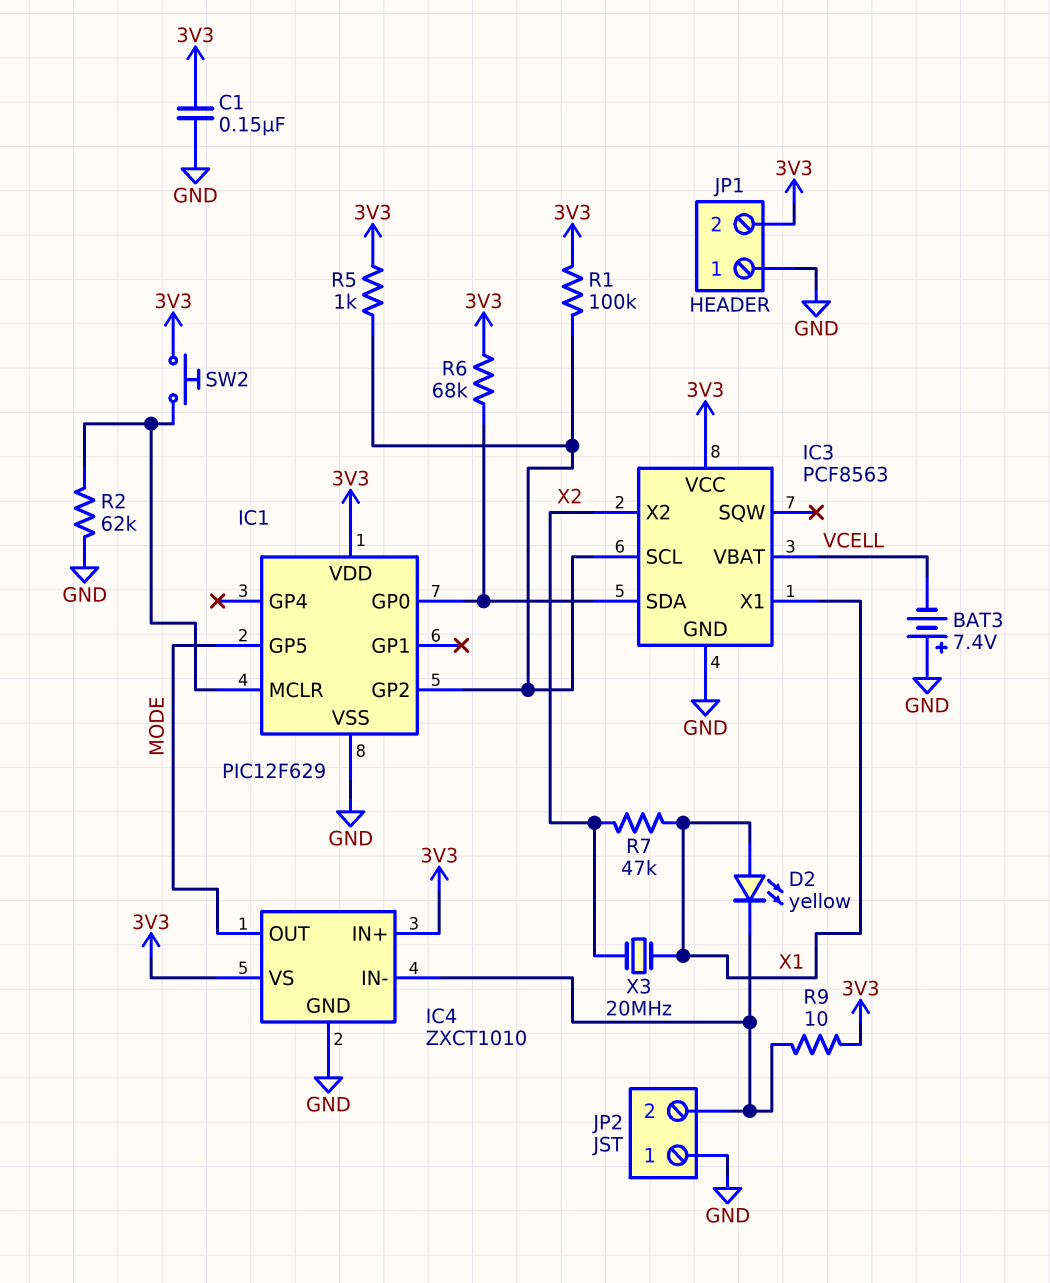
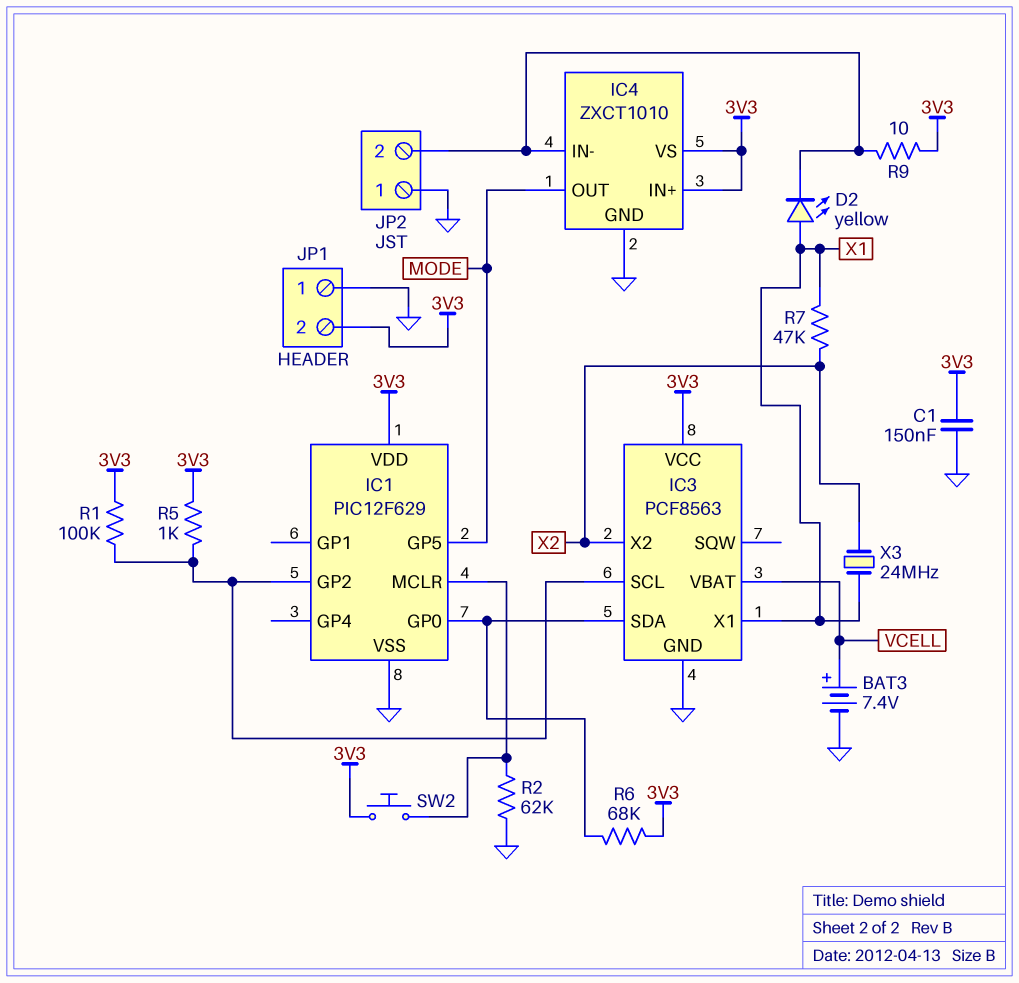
BAT3: 7.4V (plus GND, minus VCELL) -> 7.4V (plus VCELL, minus GND)
X3: 20MHz (X1, X2) -> 24MHz (X1, X2)

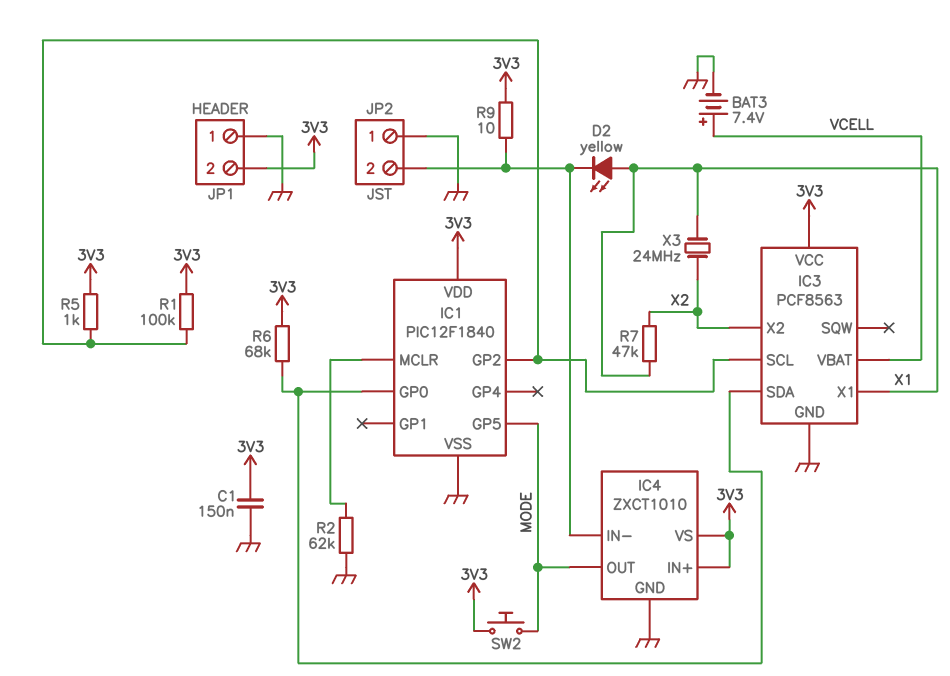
IC1: PIC12F629 -> PIC12F1840
SW2: button (3V3, IC1/MCLR) -> button (3V3, MODE)

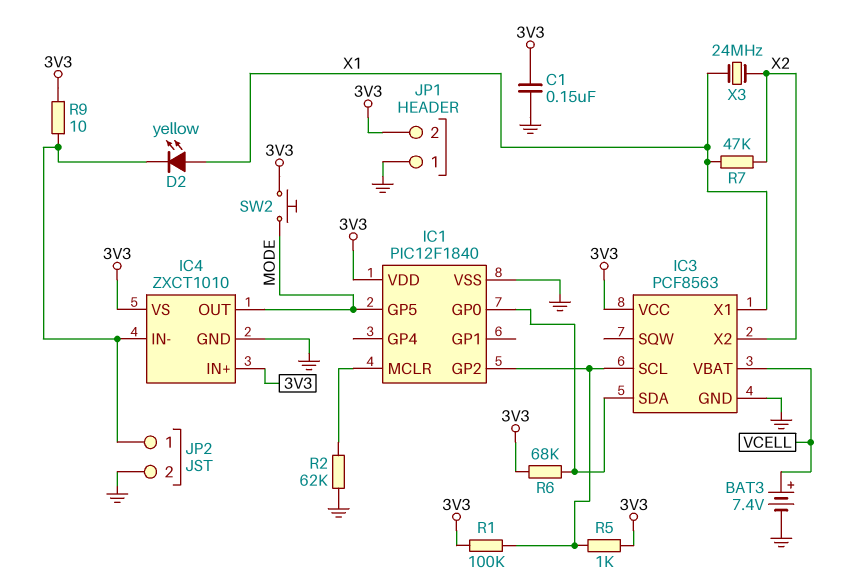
JP2 pin 1: GND -> IC4/IN-
JP2 pin 2: IC4/IN- -> GND

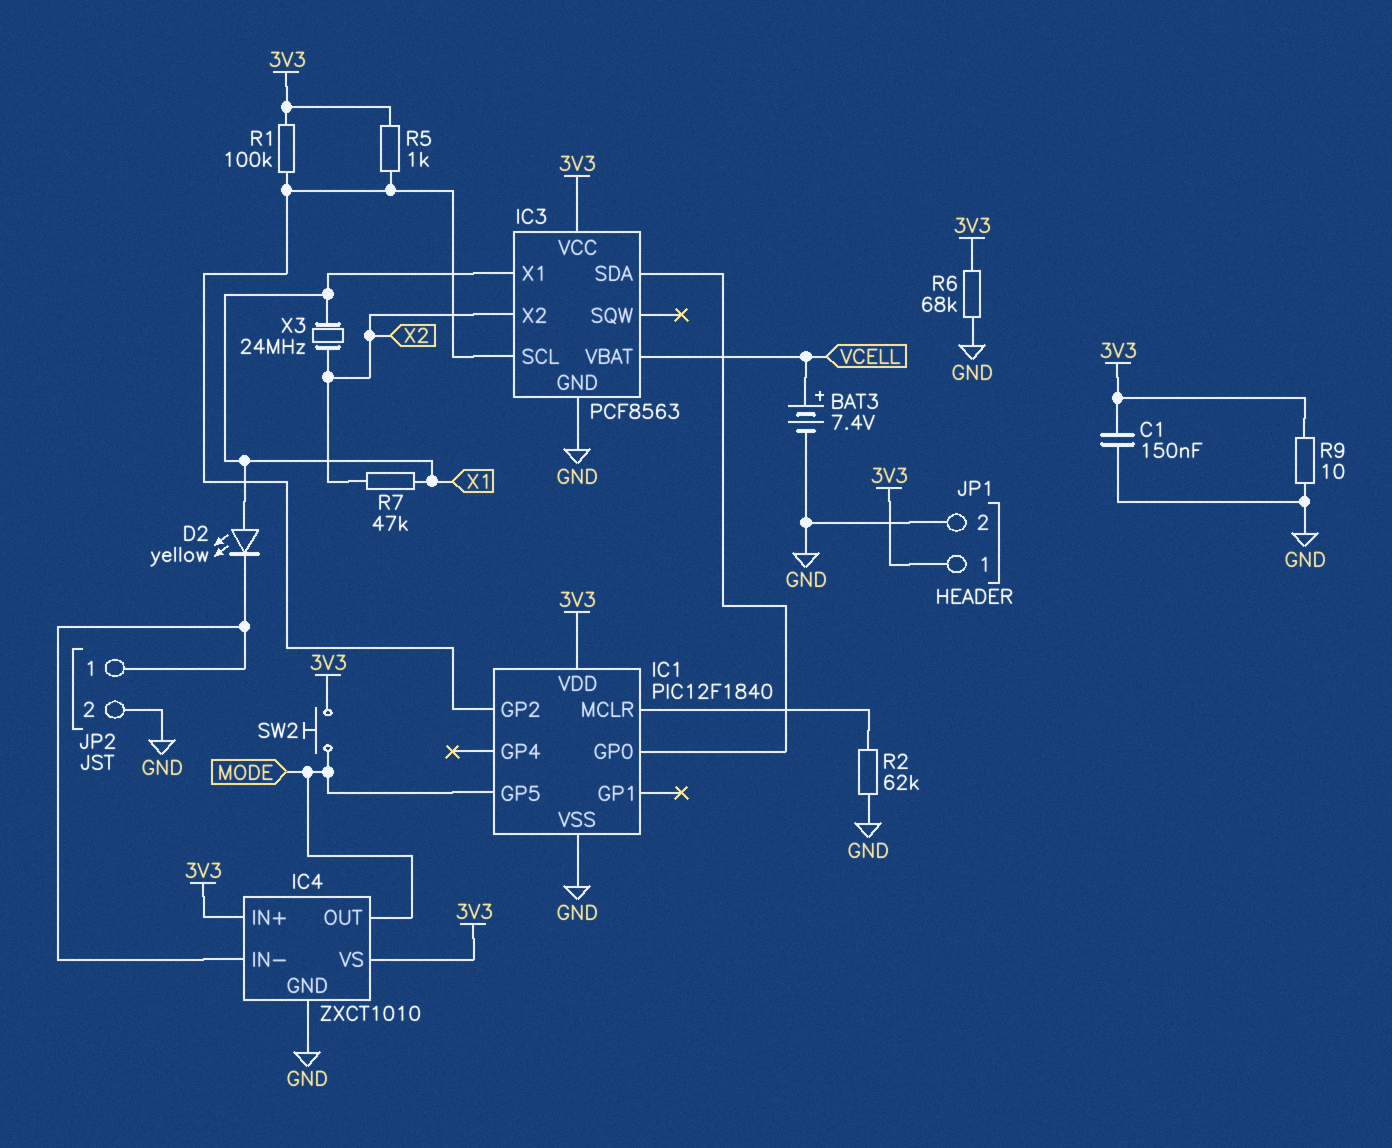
JP1 pin 1: GND -> 3V3
JP1 pin 2: 3V3 -> GND
R6: 68k (3V3, IC1/GP0) -> 68k (3V3, GND)
R9: 10 (3V3, IC4/IN-) -> 10 (3V3, GND)

